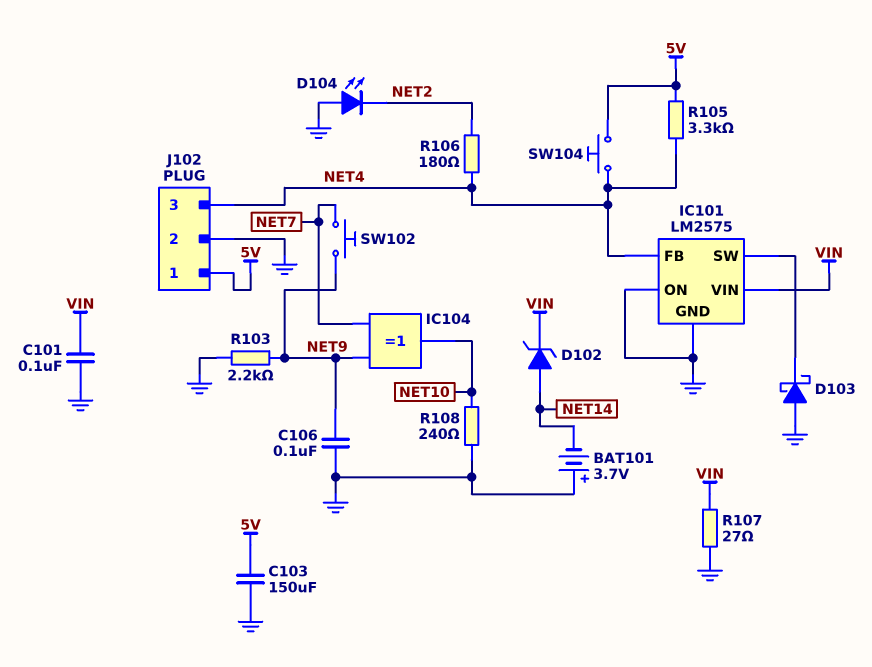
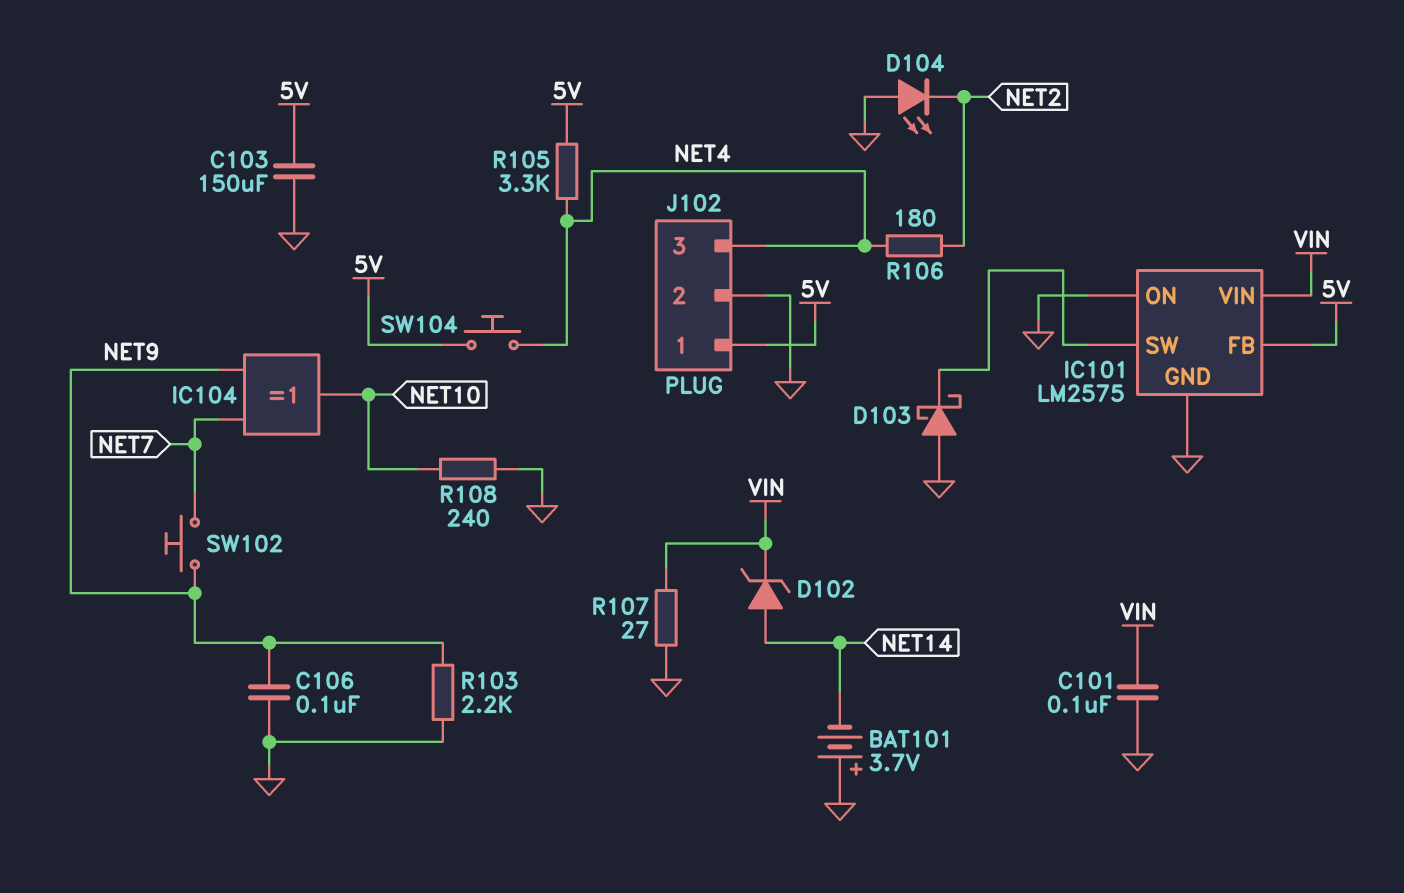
IC101 pin FB: NET4 -> 5V

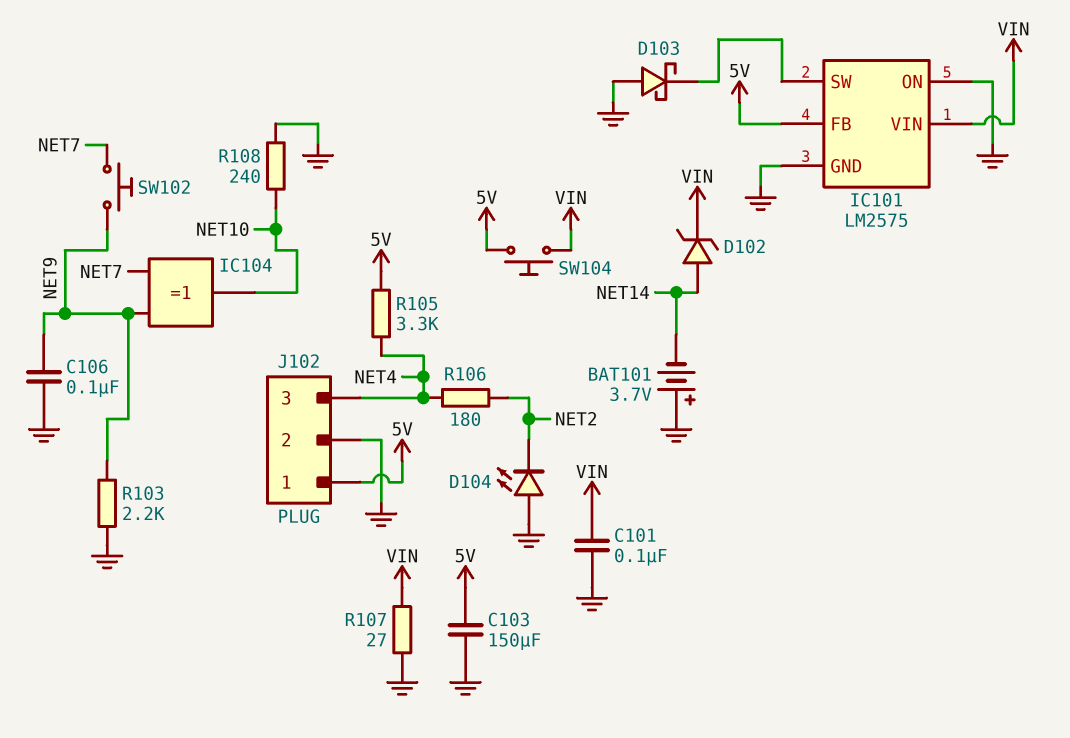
SW104: button (5V, NET4) -> button (5V, VIN)

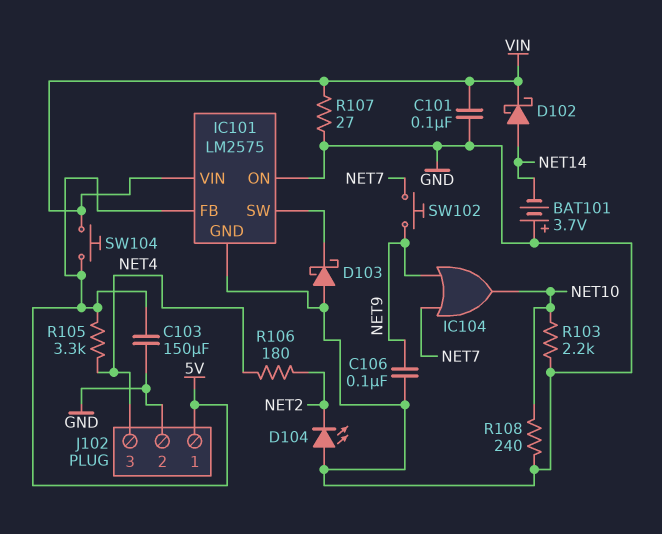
D102: zener (A NET14, K VIN) -> schottky (A NET14, K VIN)
IC104: XOR (in NET7, in NET9, out NET10) -> OR (in NET7, in NET9, out NET10)
R103: 2.2k (GND, NET9) -> 2.2k (GND, NET10)

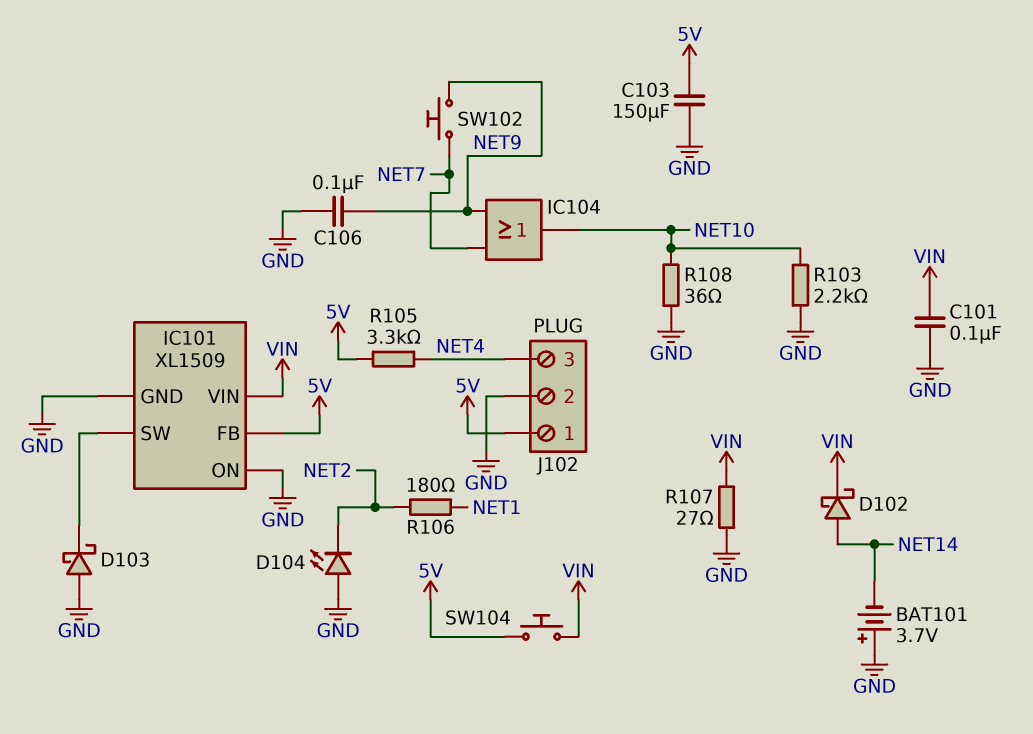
IC101: LM2575 -> XL1509
R106: 180 (NET2, NET4) -> 180 (NET1, NET2)
R108: 240 (GND, NET10) -> 36 (GND, NET10)

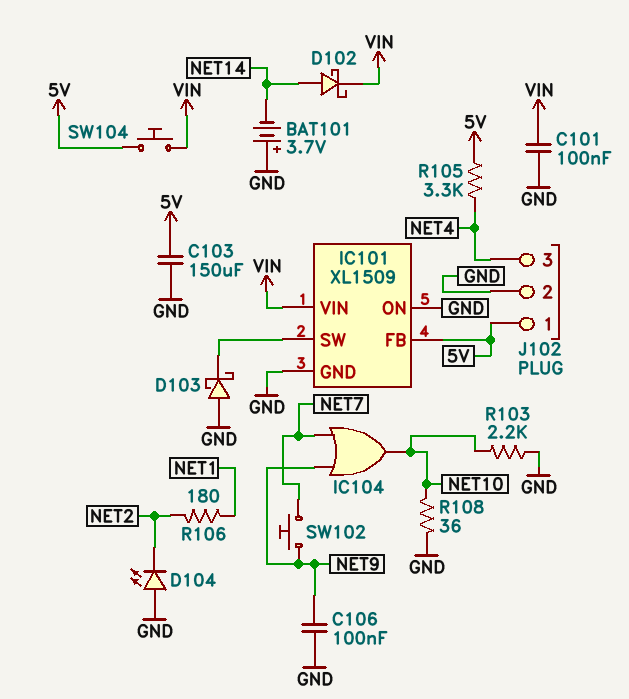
R107: 27 (GND, VIN) -> none

